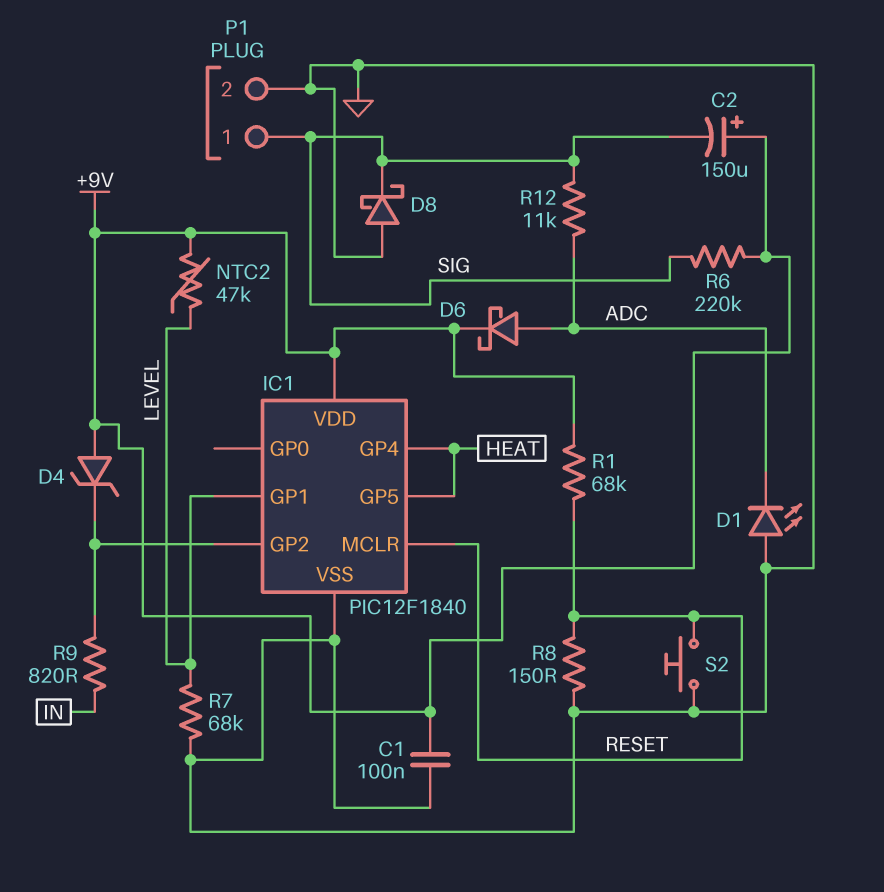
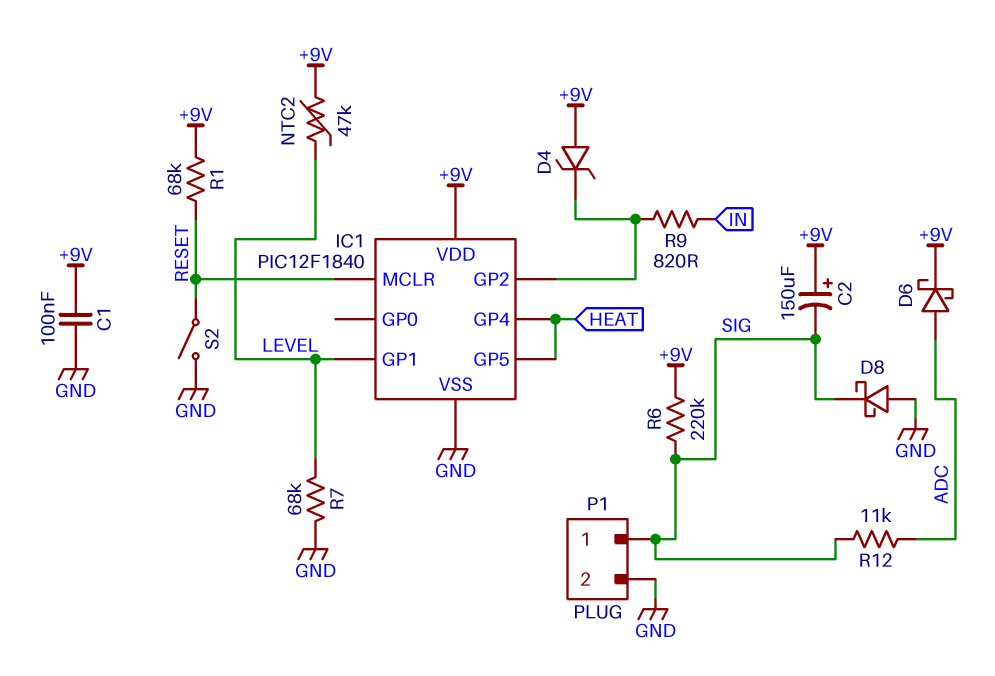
D1: LED (A GND, K ADC) -> none
R8: 150 (GND, RESET) -> none
S2: button (GND, RESET) -> switch (GND, RESET)

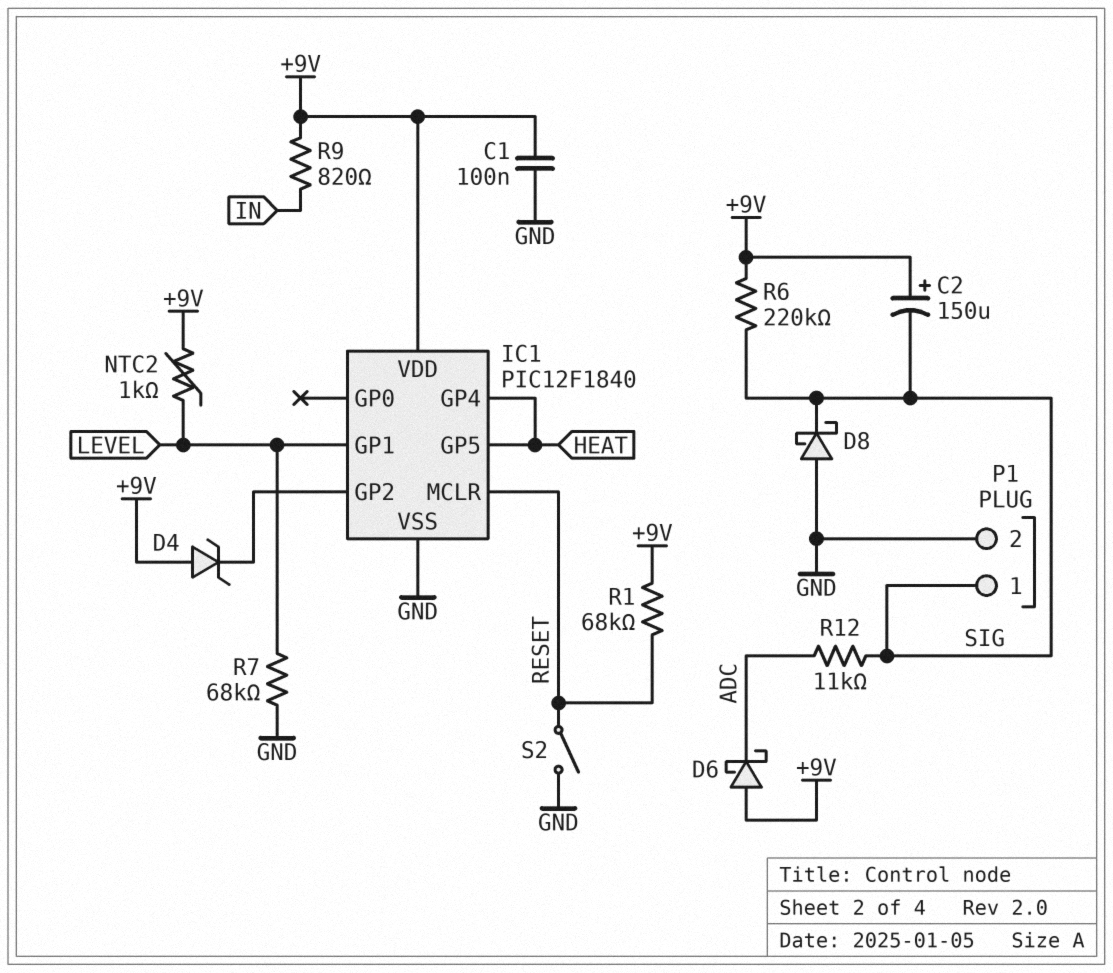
D6: schottky (A ADC, K +9V) -> schottky (A +9V, K ADC)
NTC2: 47k (+9V, LEVEL) -> 1k (+9V, LEVEL)
R9: 820 (IC1/GP2, IN) -> 820 (+9V, IN)

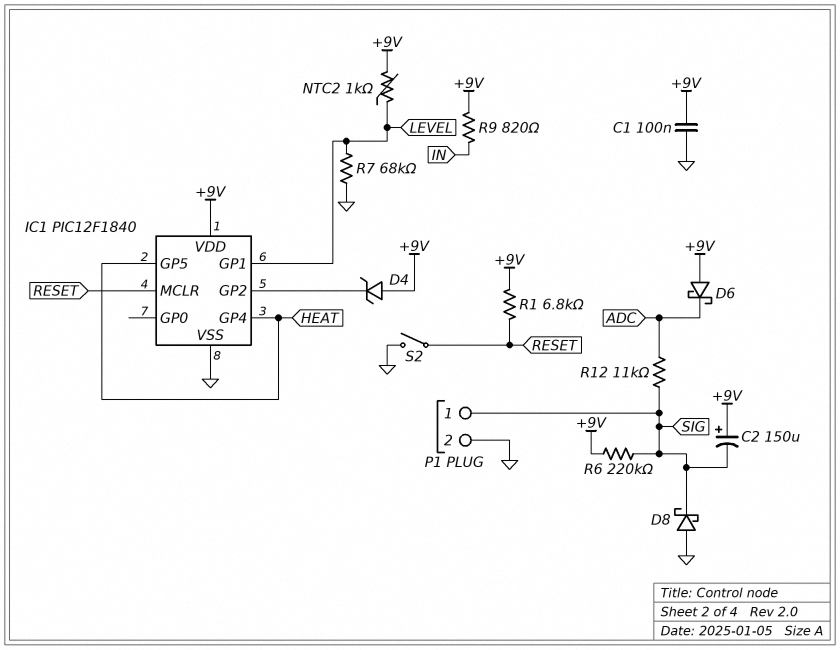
R1: 68k (+9V, RESET) -> 6.8k (+9V, RESET)

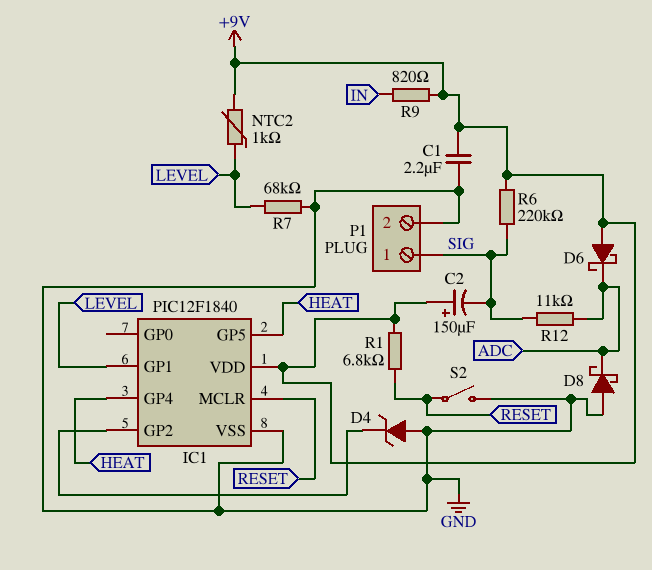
C1: 100nF (+9V, GND) -> 2.2uF (+9V, GND)
D4: zener (A +9V, K IC1/GP2) -> zener (A GND, K IC1/GP2)
D8: schottky (A GND, K SIG) -> schottky (A GND, K ADC)

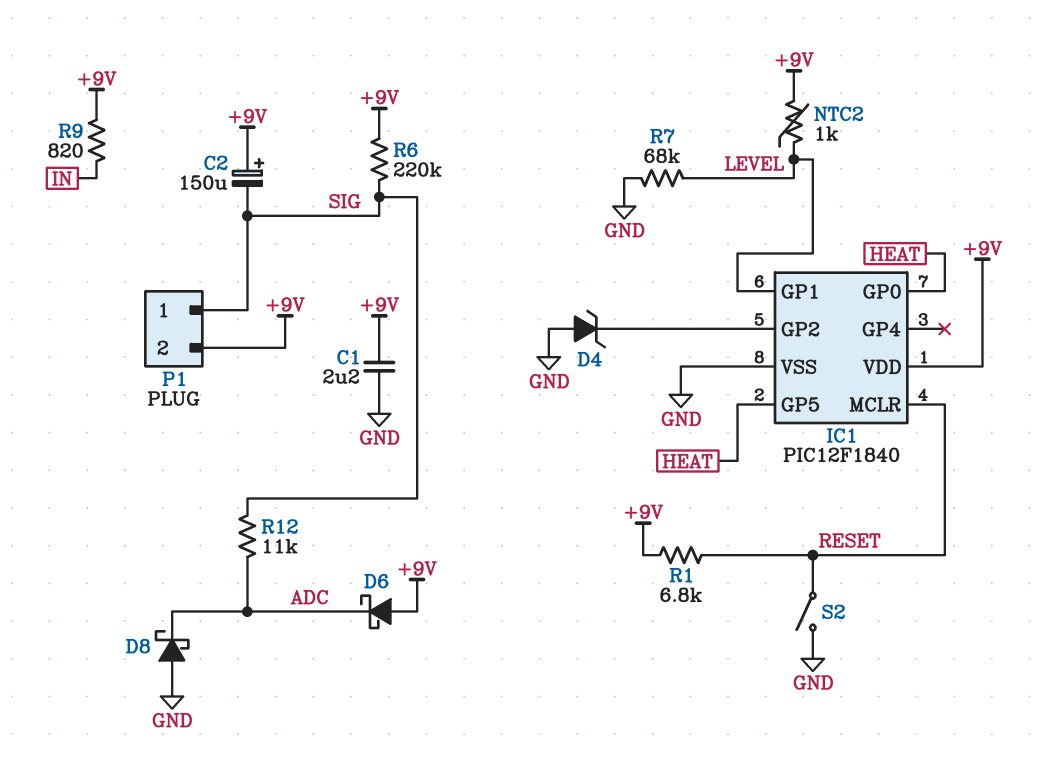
IC1 pin GP0: none -> HEAT
IC1 pin GP4: HEAT -> none
P1 pin 2: GND -> +9V

